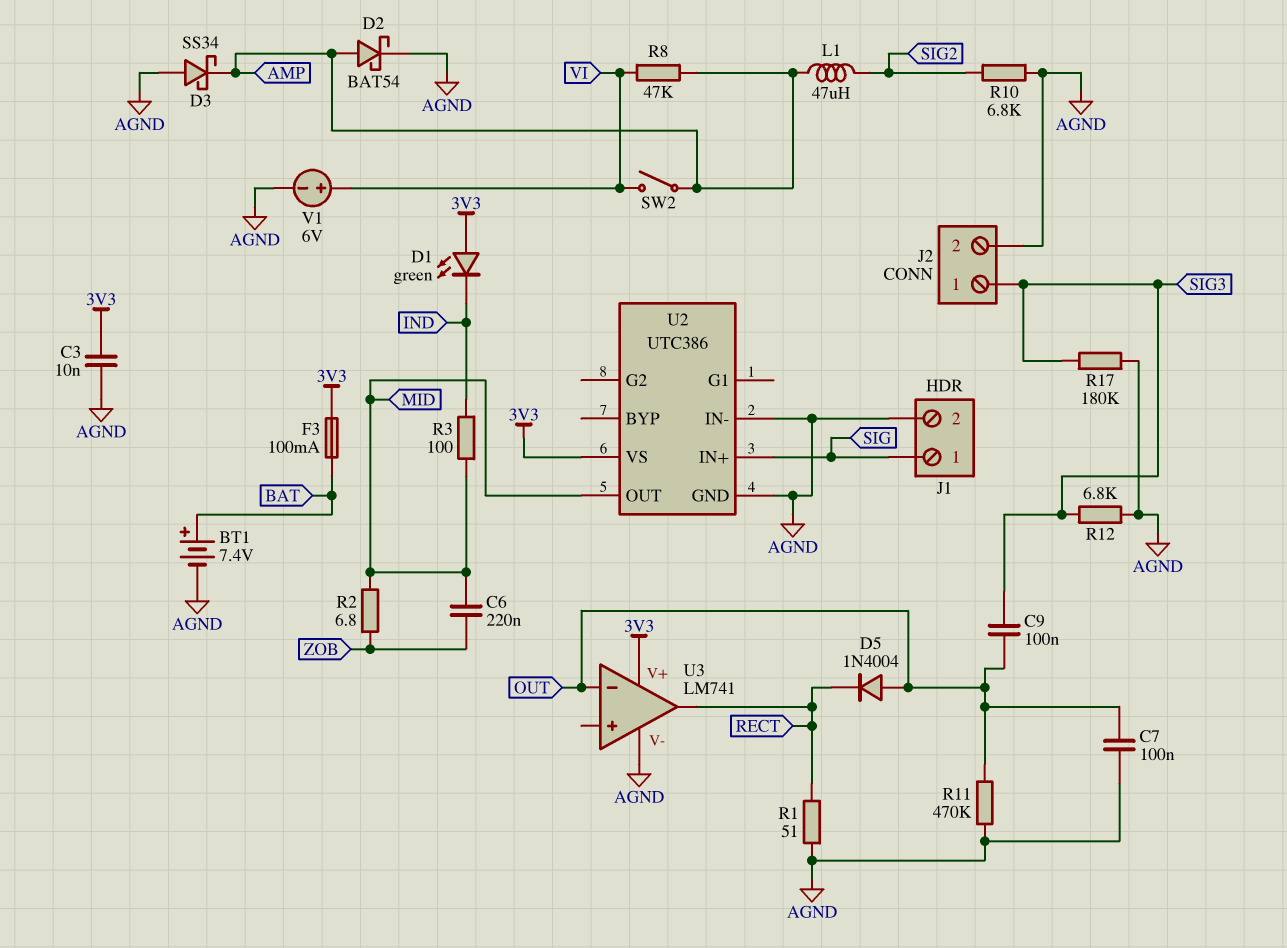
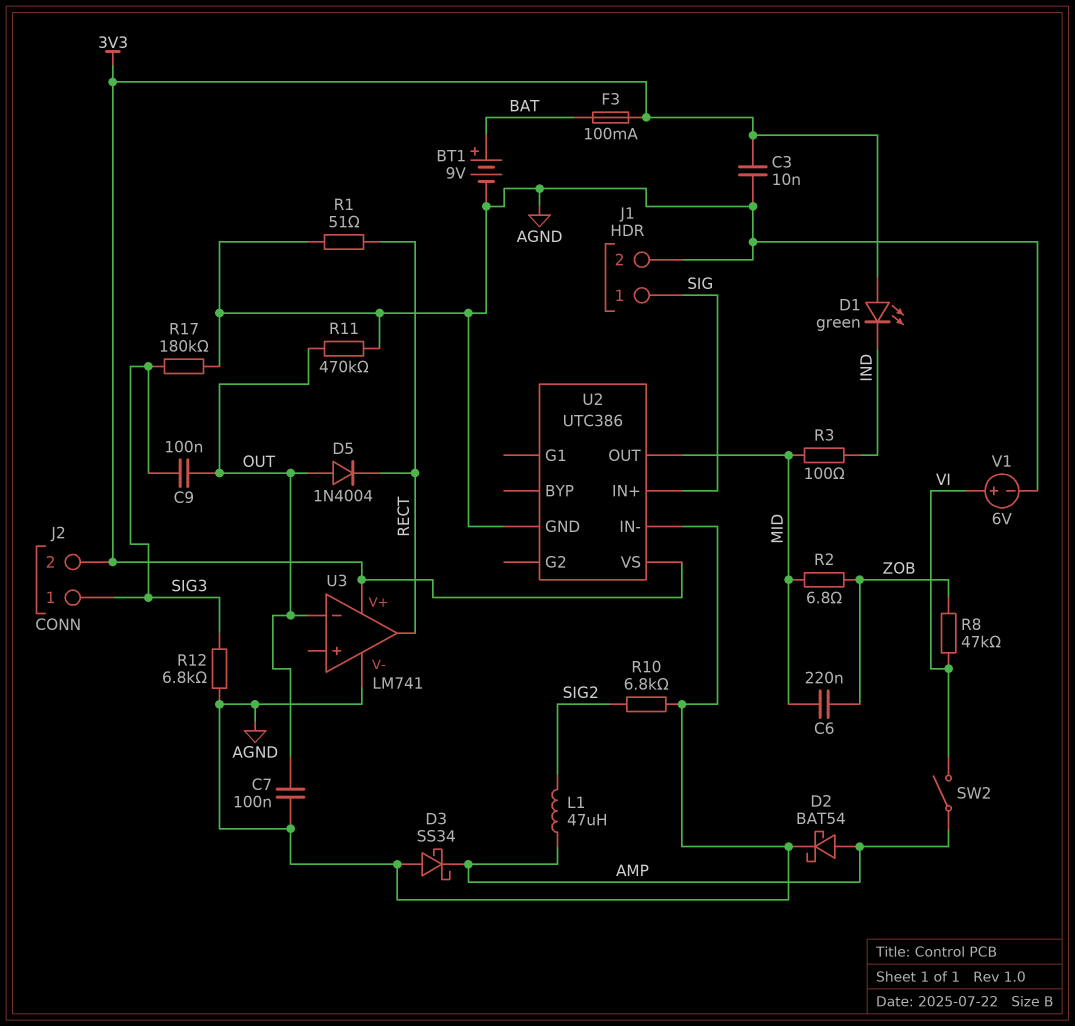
BT1: 7.4V (plus BAT, minus AGND) -> 9V (plus BAT, minus AGND)
J2 pin 2: AGND -> 3V3
R8: 47k (AMP, VI) -> 47k (VI, ZOB)

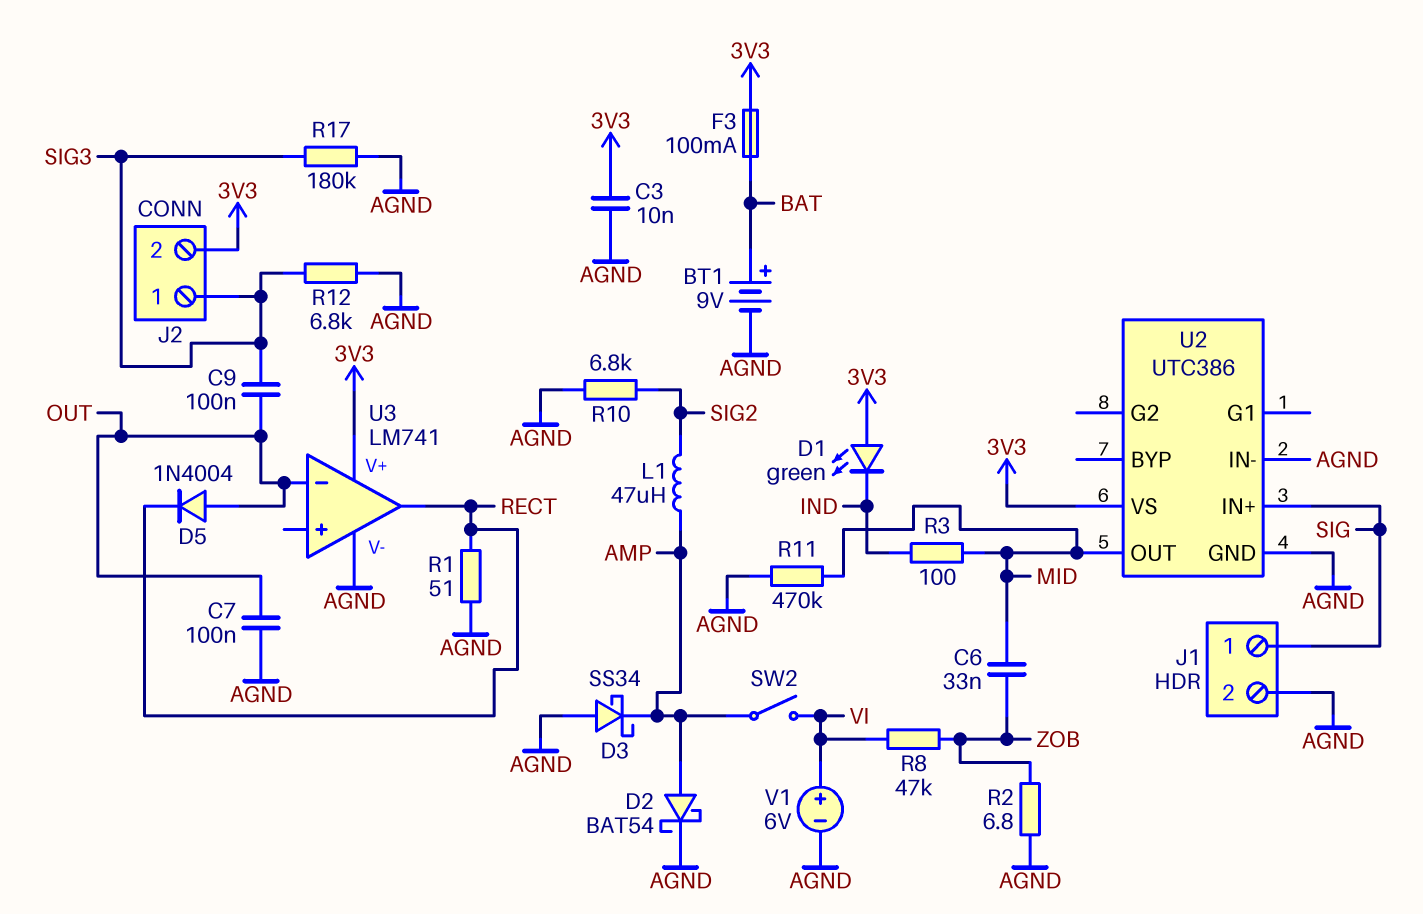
C6: 220nF (MID, ZOB) -> 33nF (MID, ZOB)
R2: 6.8 (MID, ZOB) -> 6.8 (AGND, ZOB)
R11: 470k (AGND, OUT) -> 470k (AGND, MID)

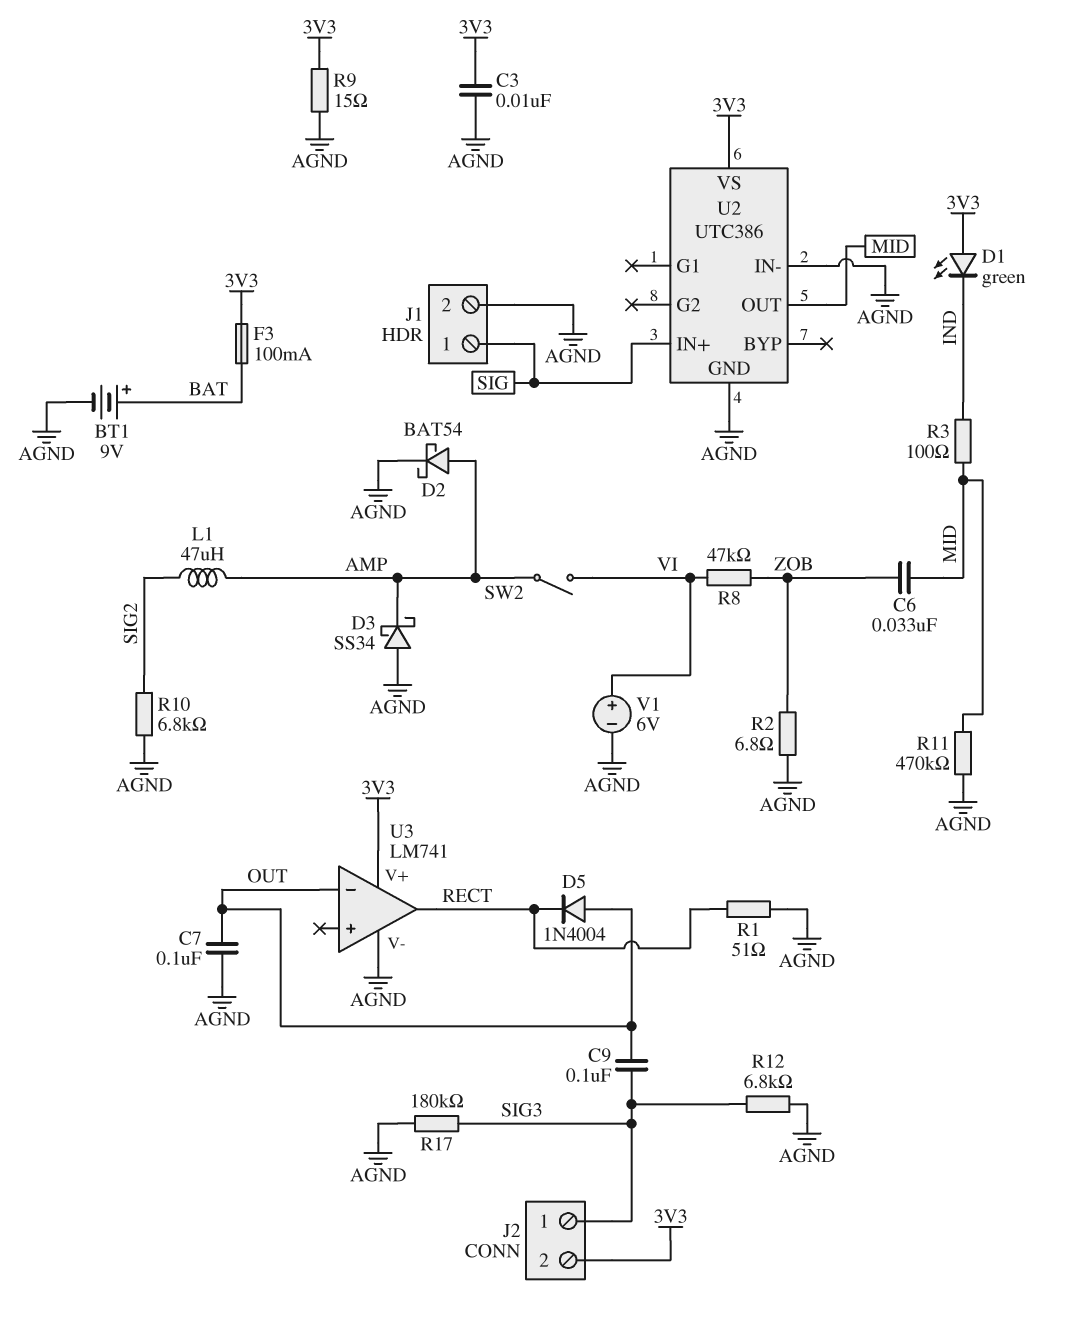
R9: none -> 15 (3V3, AGND)

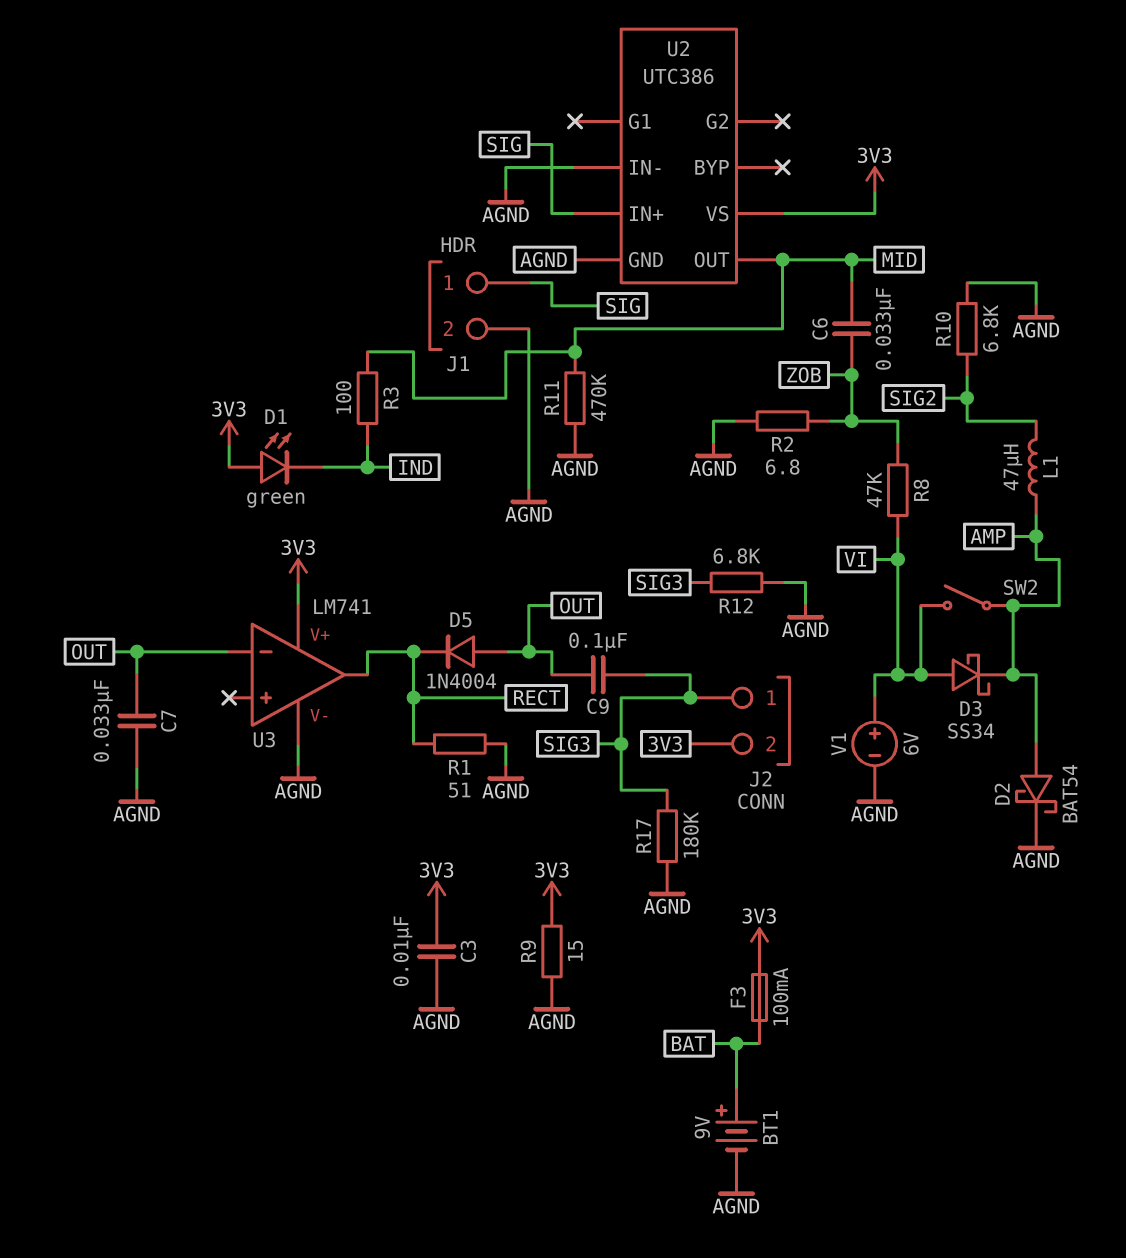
C7: 100nF (AGND, OUT) -> 33nF (AGND, OUT)
D3: schottky SS34 (A AGND, K AMP) -> schottky SS34 (A VI, K AMP)

